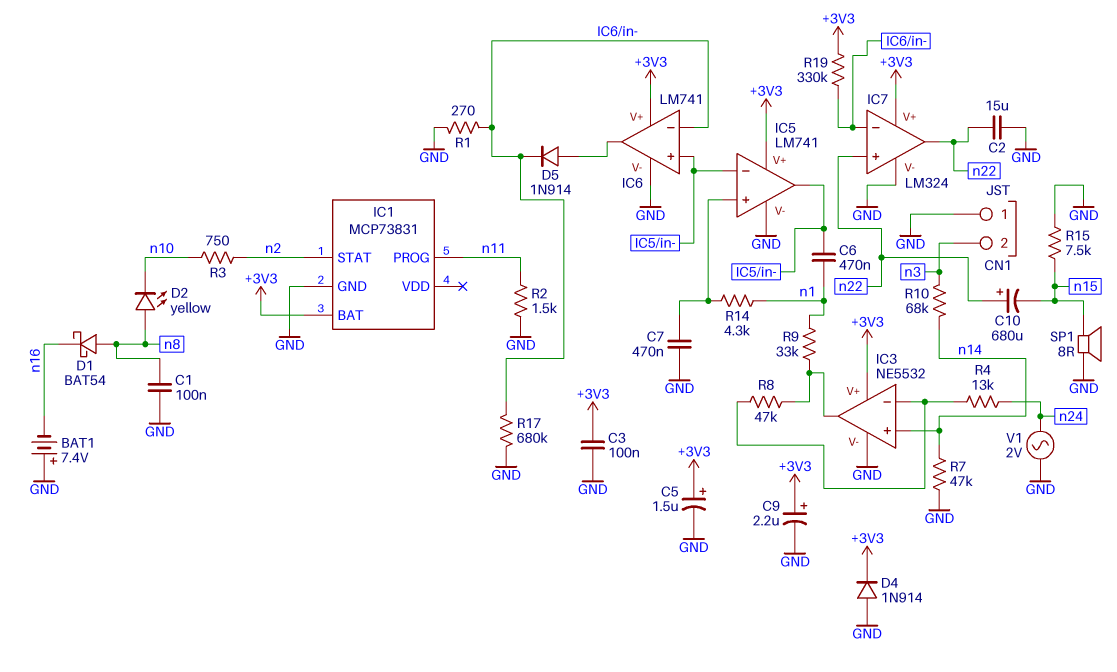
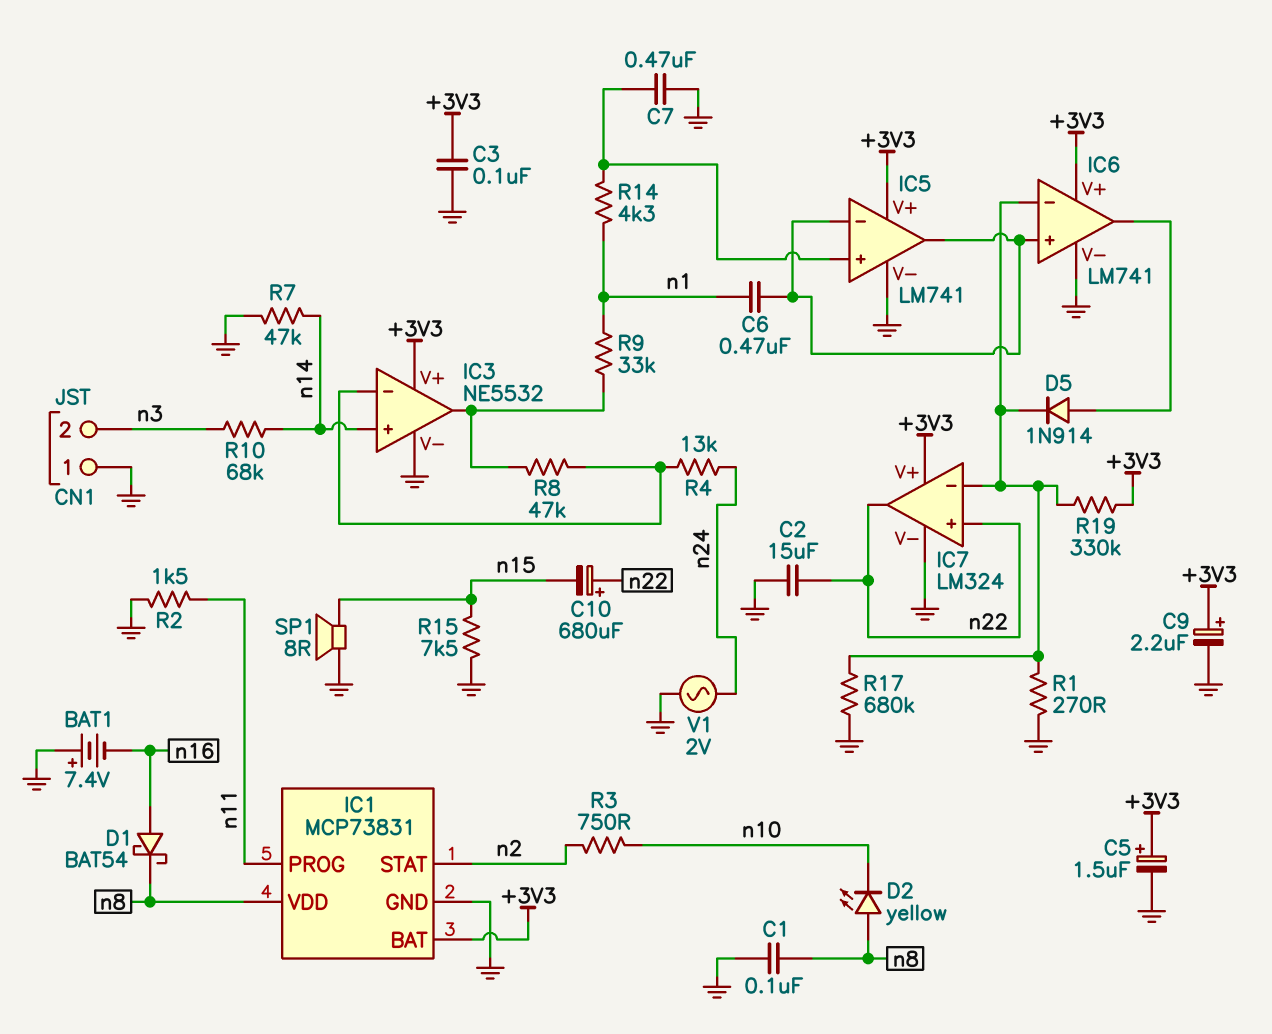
D1: schottky BAT54 (A n8, K n16) -> schottky BAT54 (A n16, K n8)
D4: diode 1N914 (A GND, K +3V3) -> none
IC1 pin VDD: none -> n8

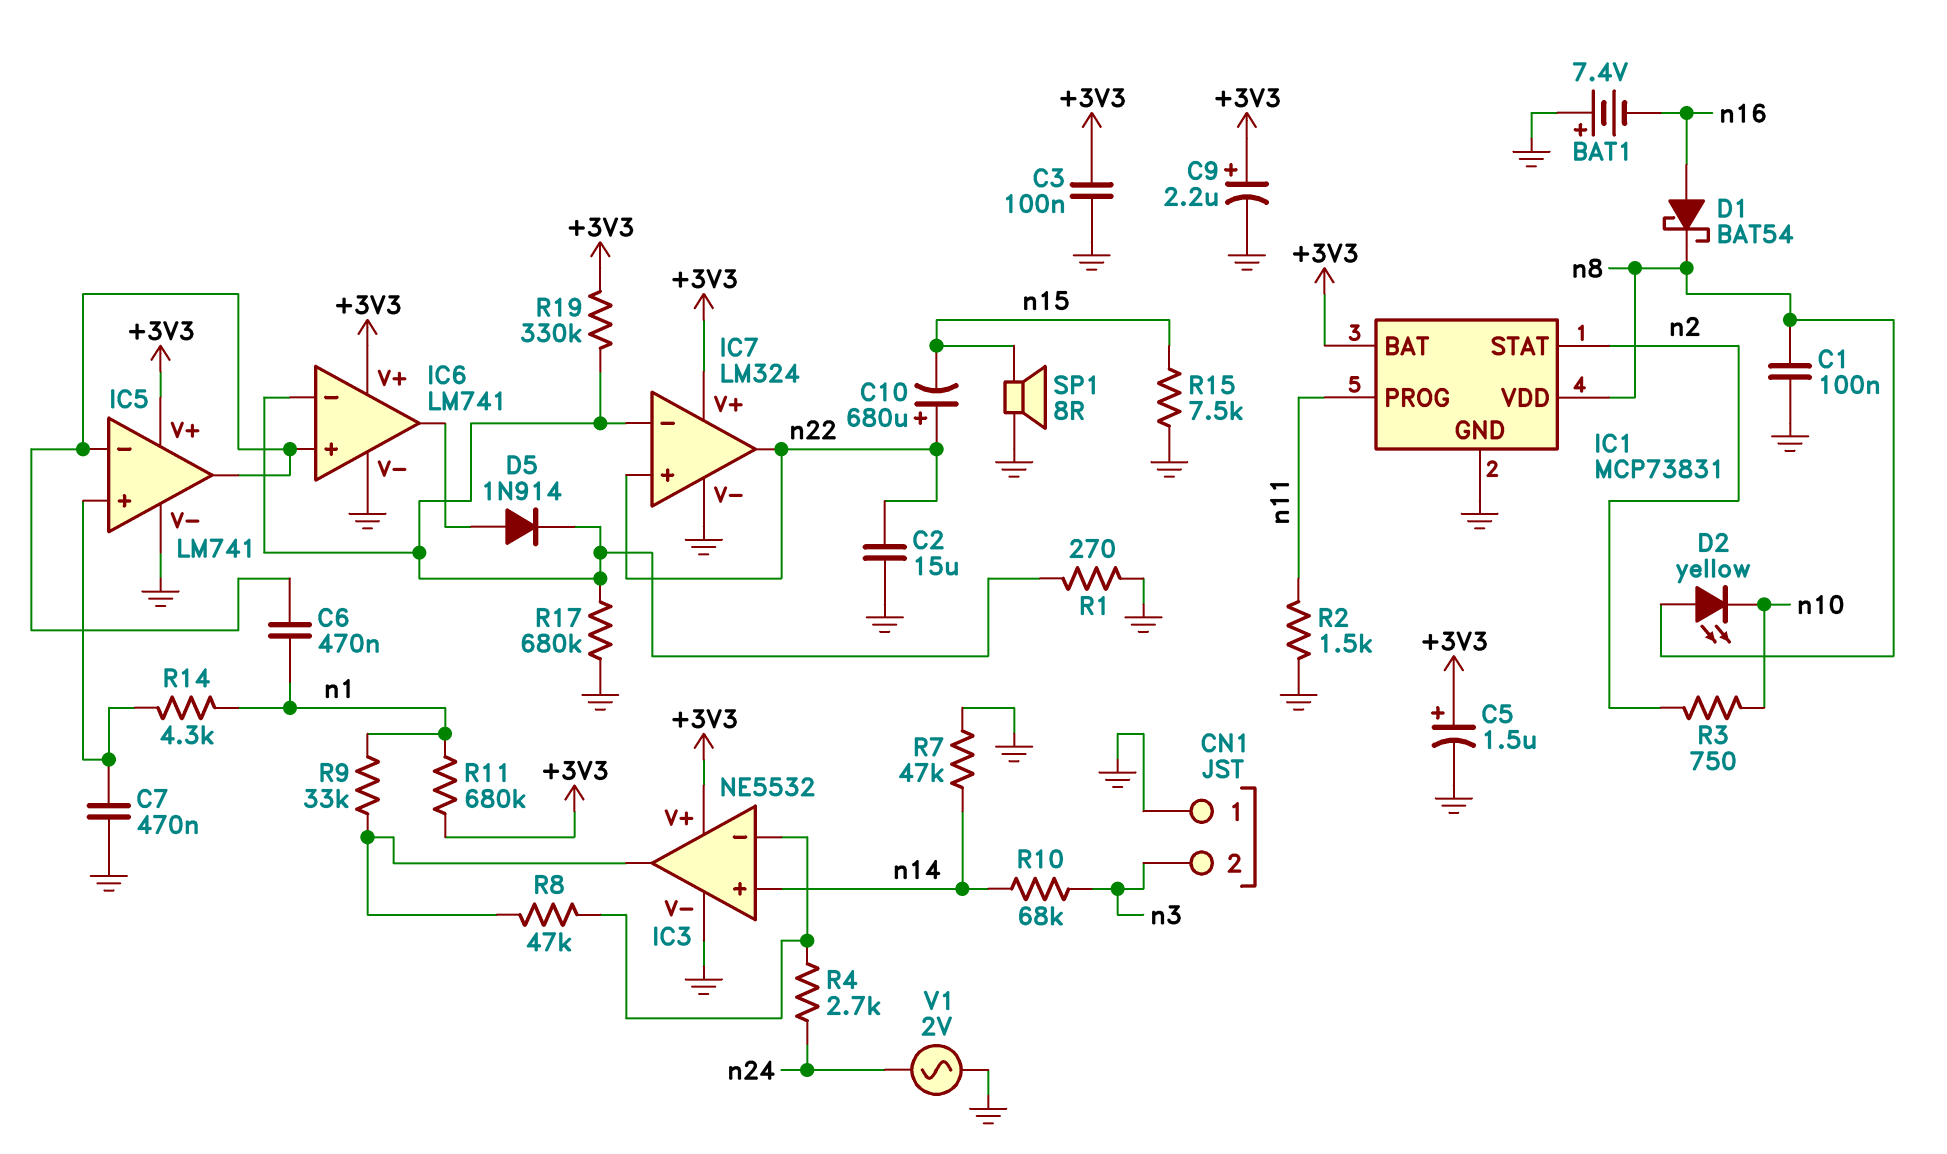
R4: 13k (IC3/in-, n24) -> 2.7k (IC3/in-, n24)
R11: none -> 680k (+3V3, n1)

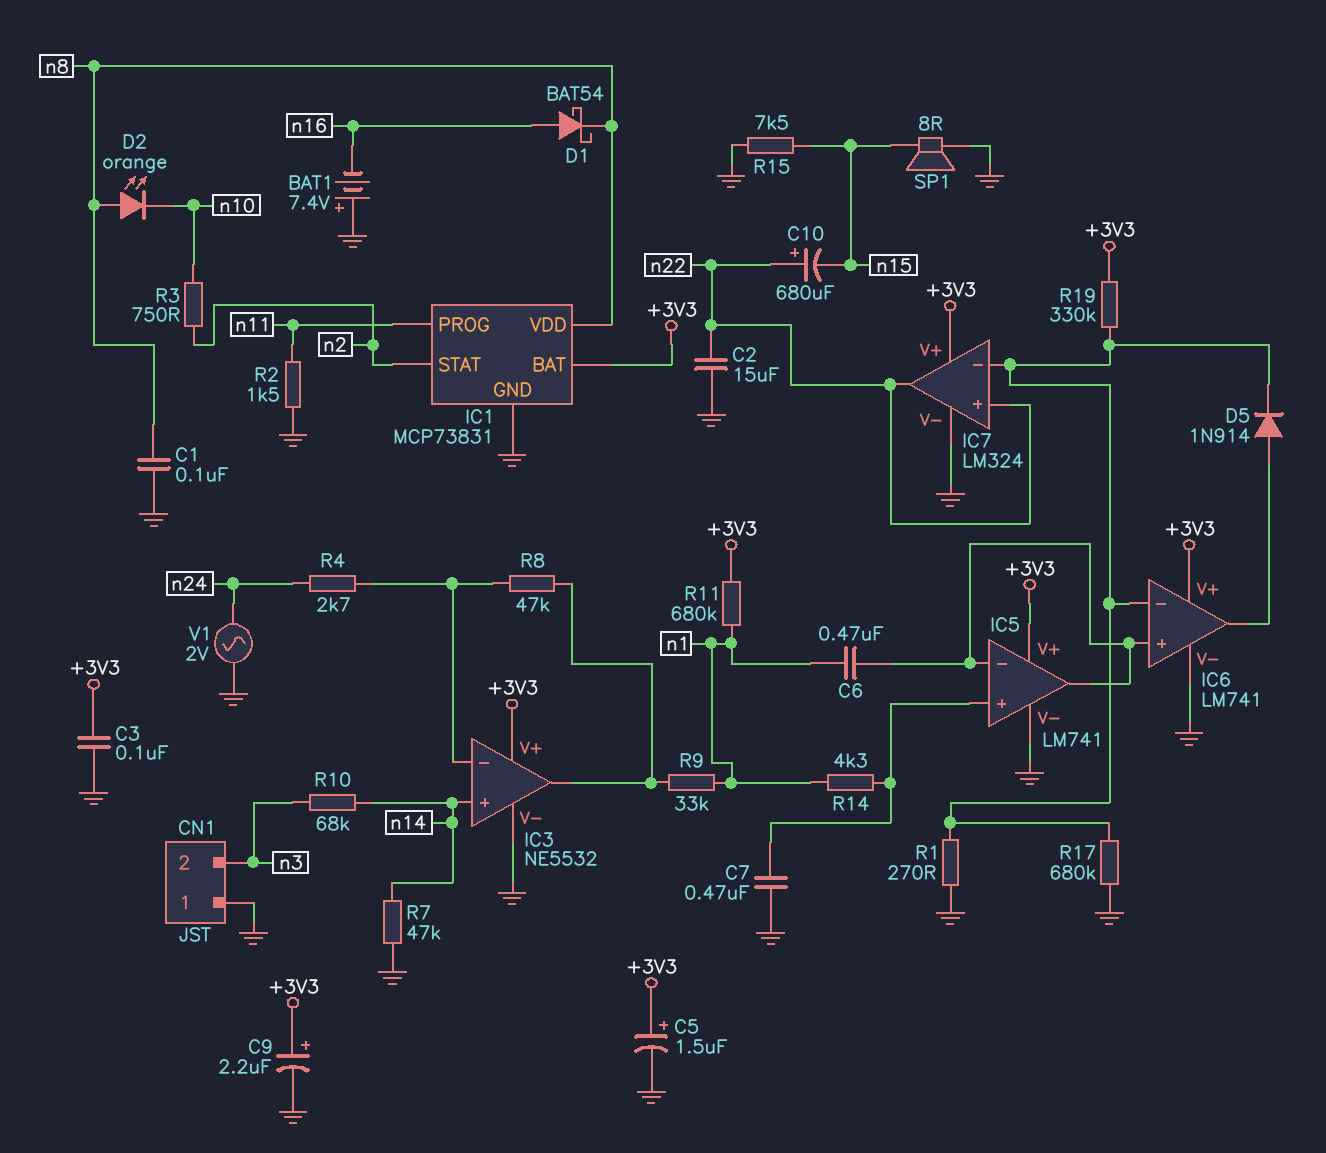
D2: LED yellow (A n8, K n10) -> LED orange (A n8, K n10)

